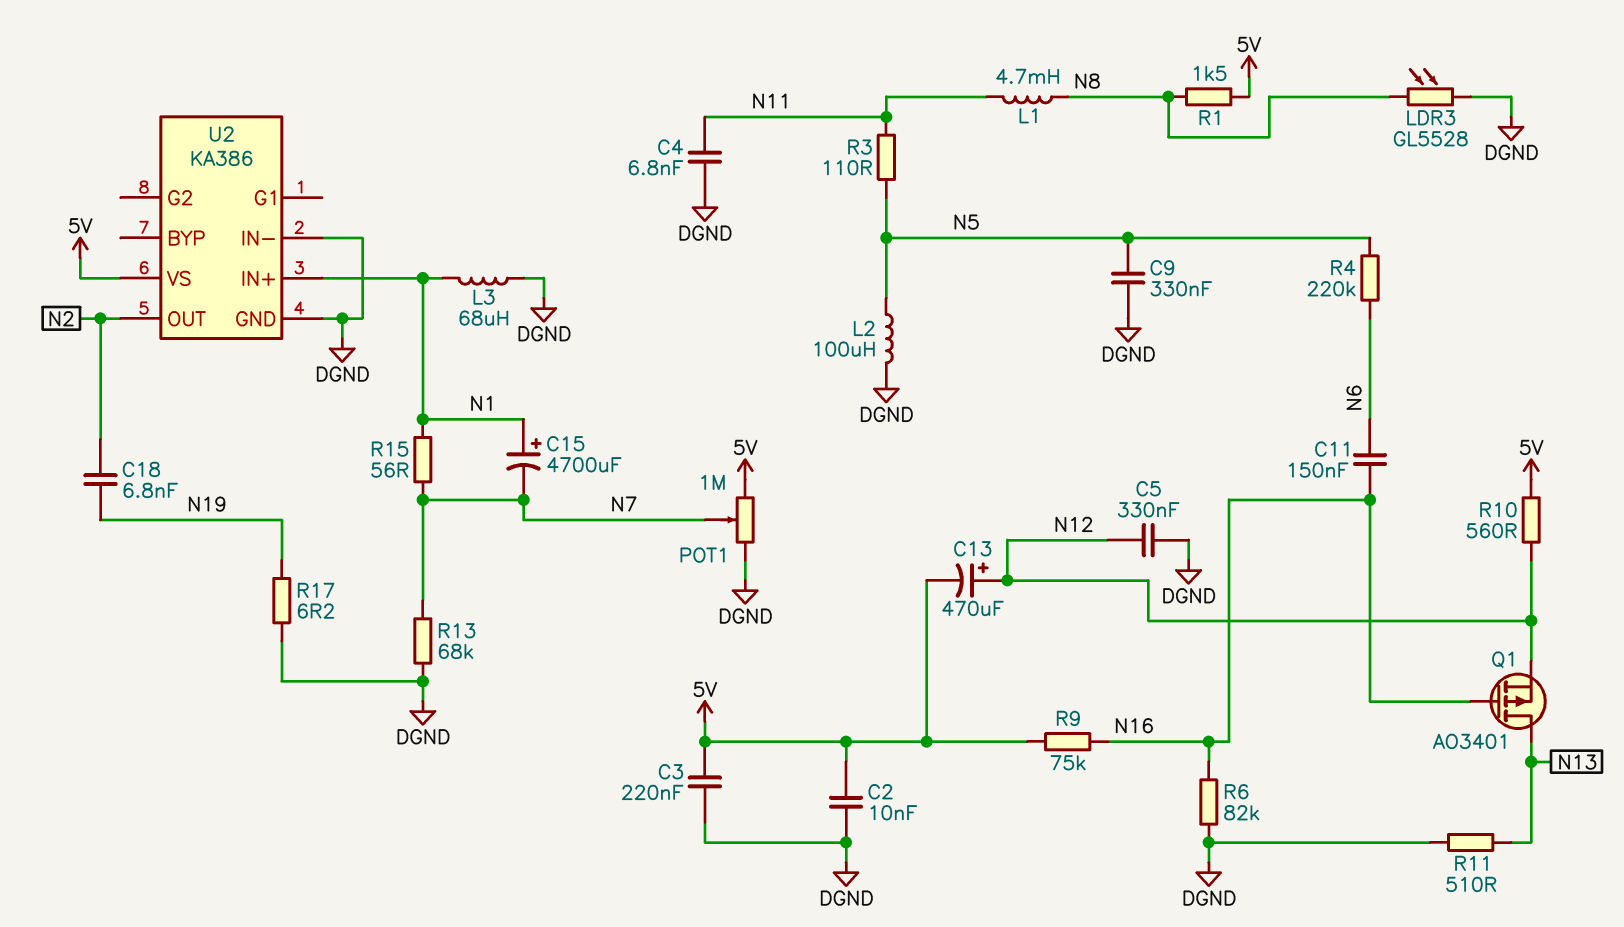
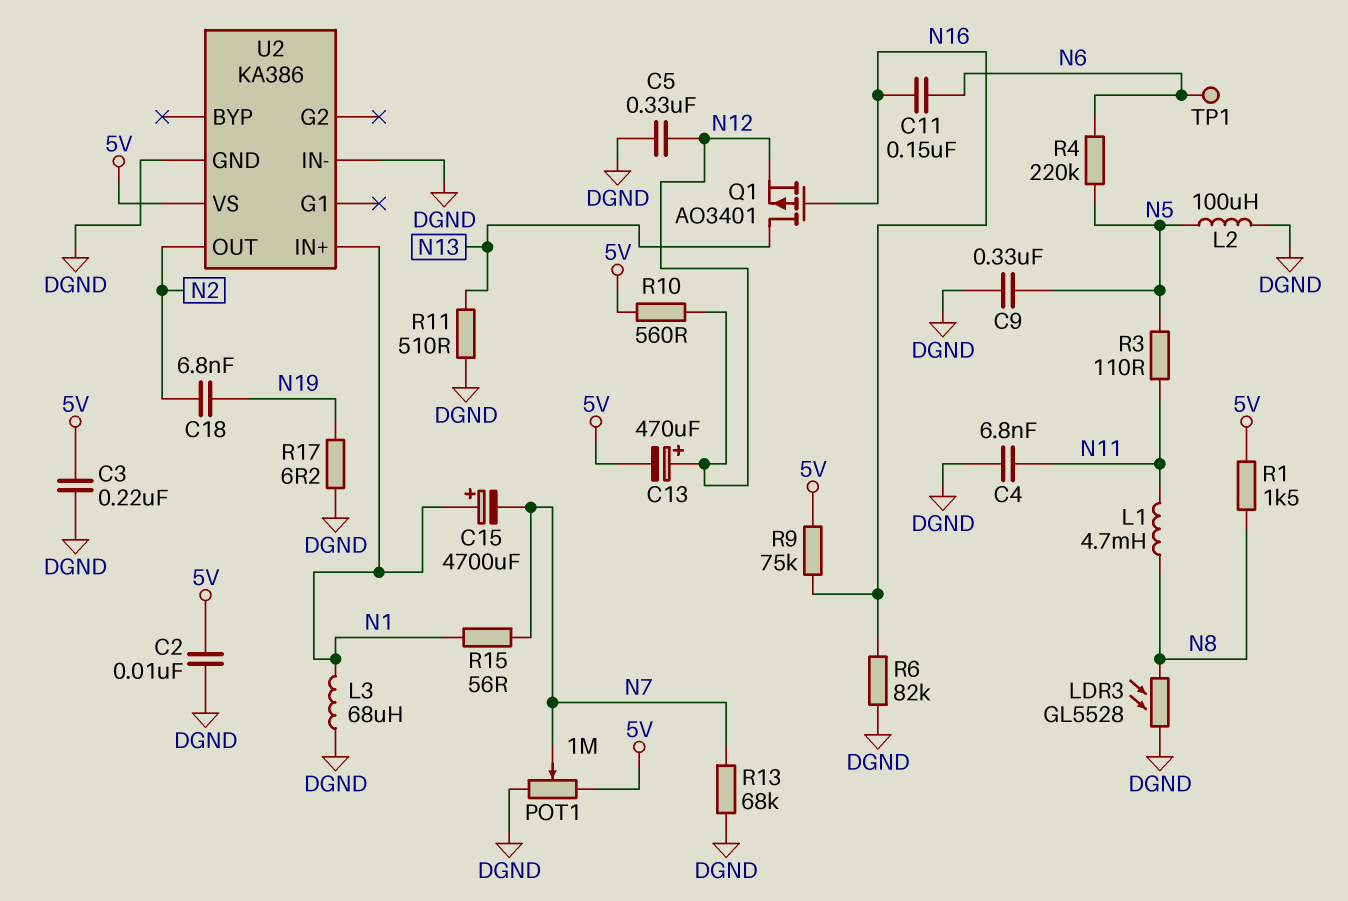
TP1: none -> test point (N6)

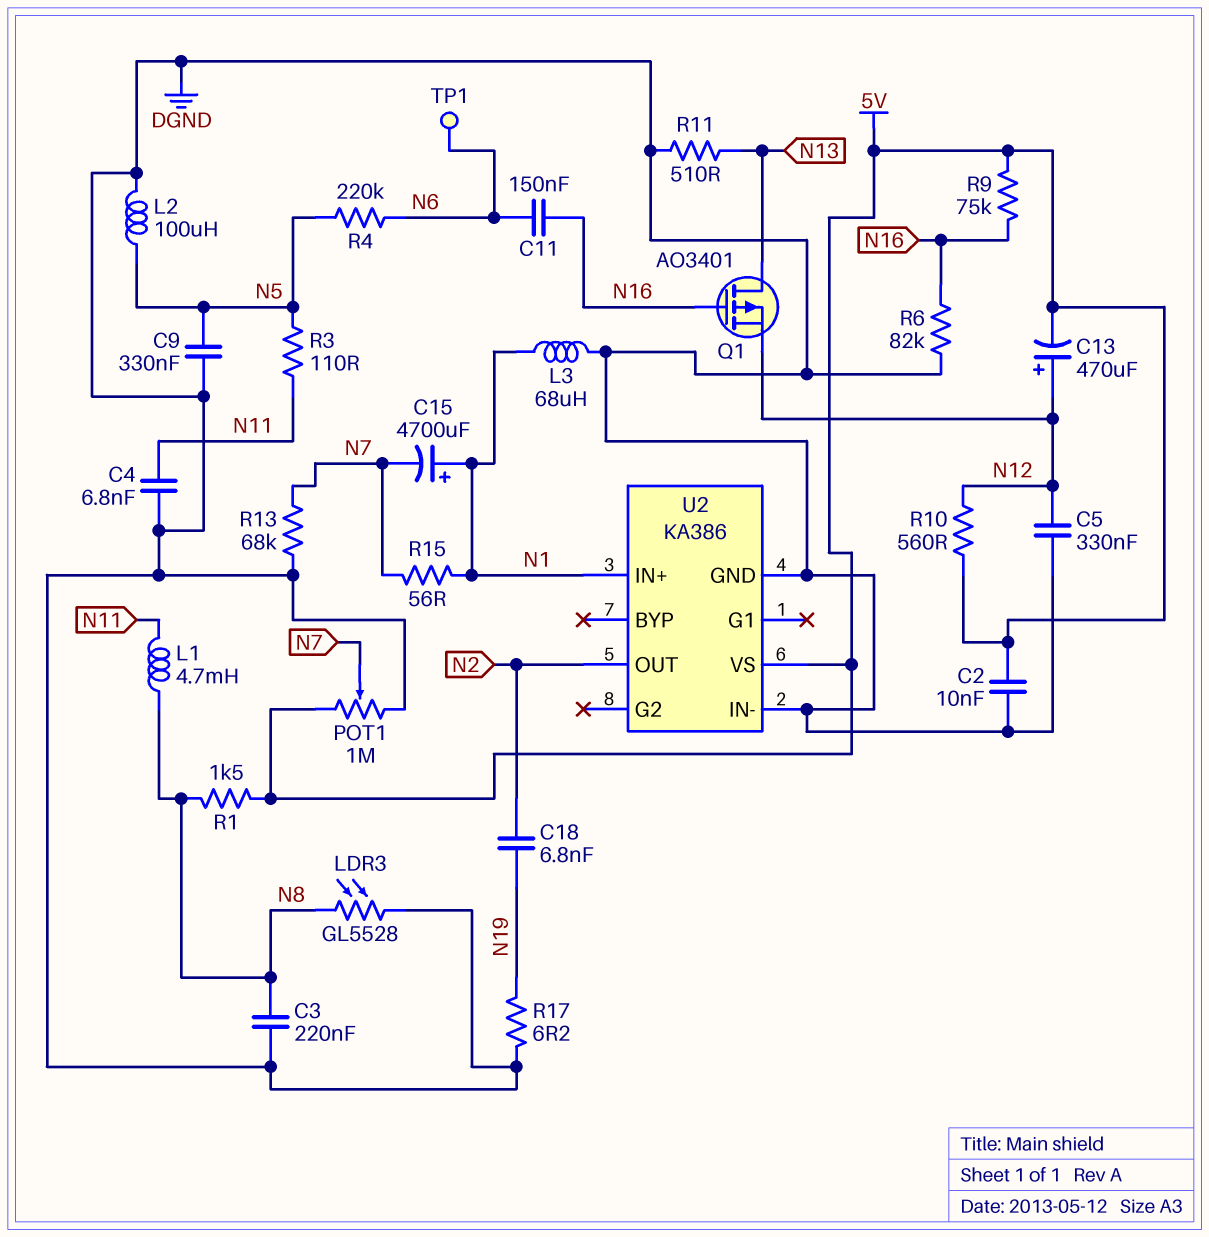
C3: 220nF (5V, DGND) -> 220nF (DGND, N8)

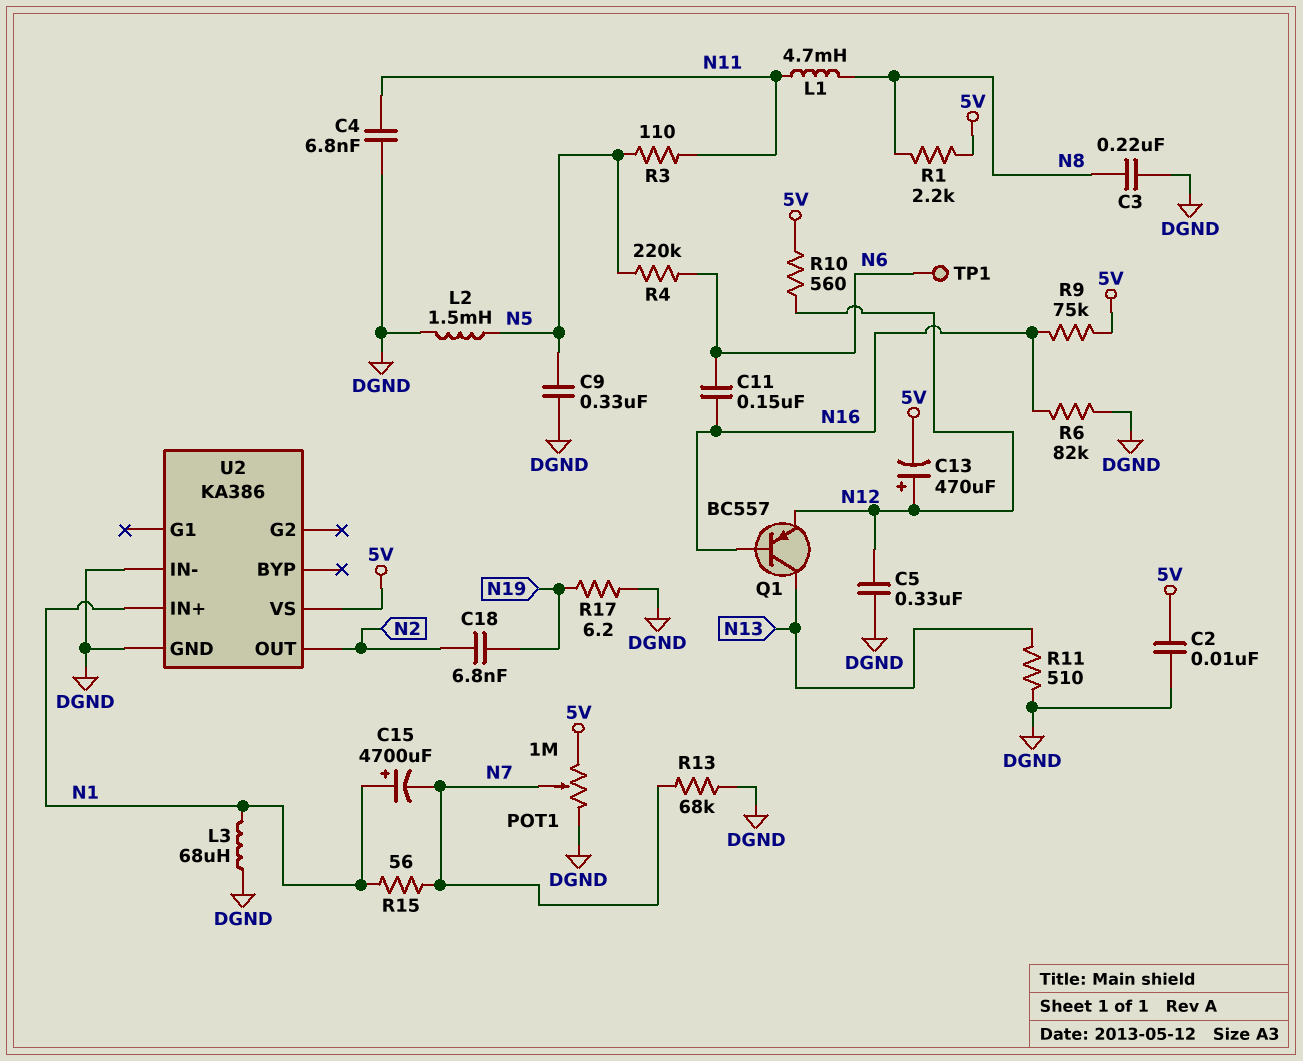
L2: 100uH (DGND, N5) -> 1.5mH (DGND, N5)
LDR3: GL5528 (DGND, N8) -> none
Q1: PMOS AO3401 (G N16, D N13, S N12) -> PNP BC557 (B N16, C N13, E N12)
R1: 1.5k (5V, N8) -> 2.2k (5V, N8)

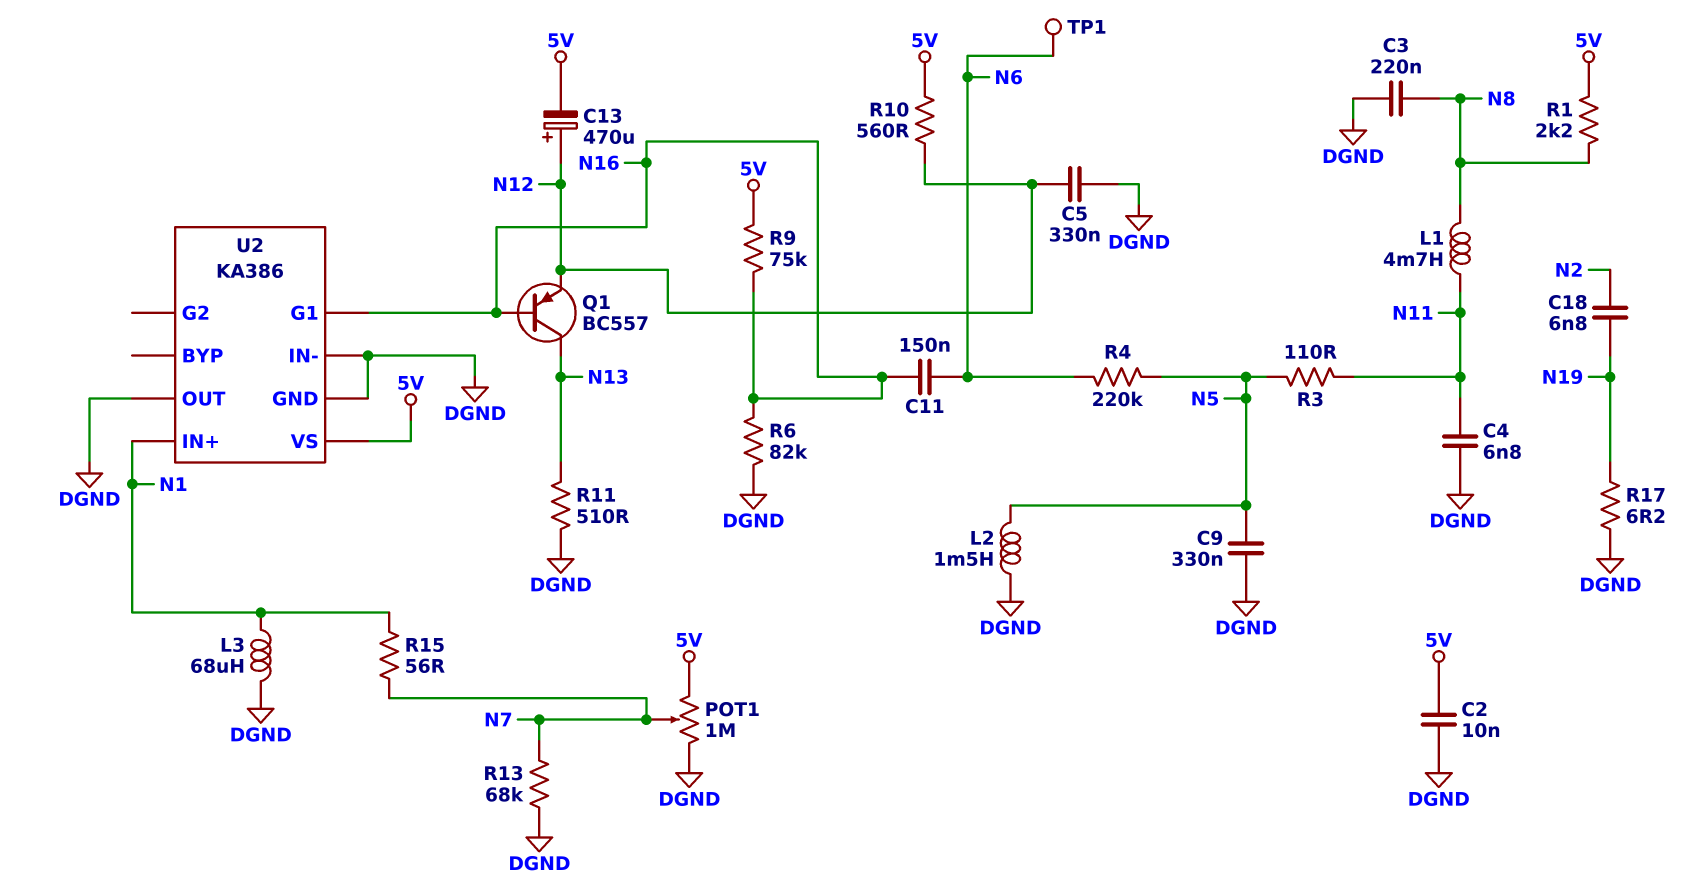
C15: 4700uF (plus N1, minus N7) -> none
U2 pin G1: none -> N16
U2 pin OUT: N2 -> DGND

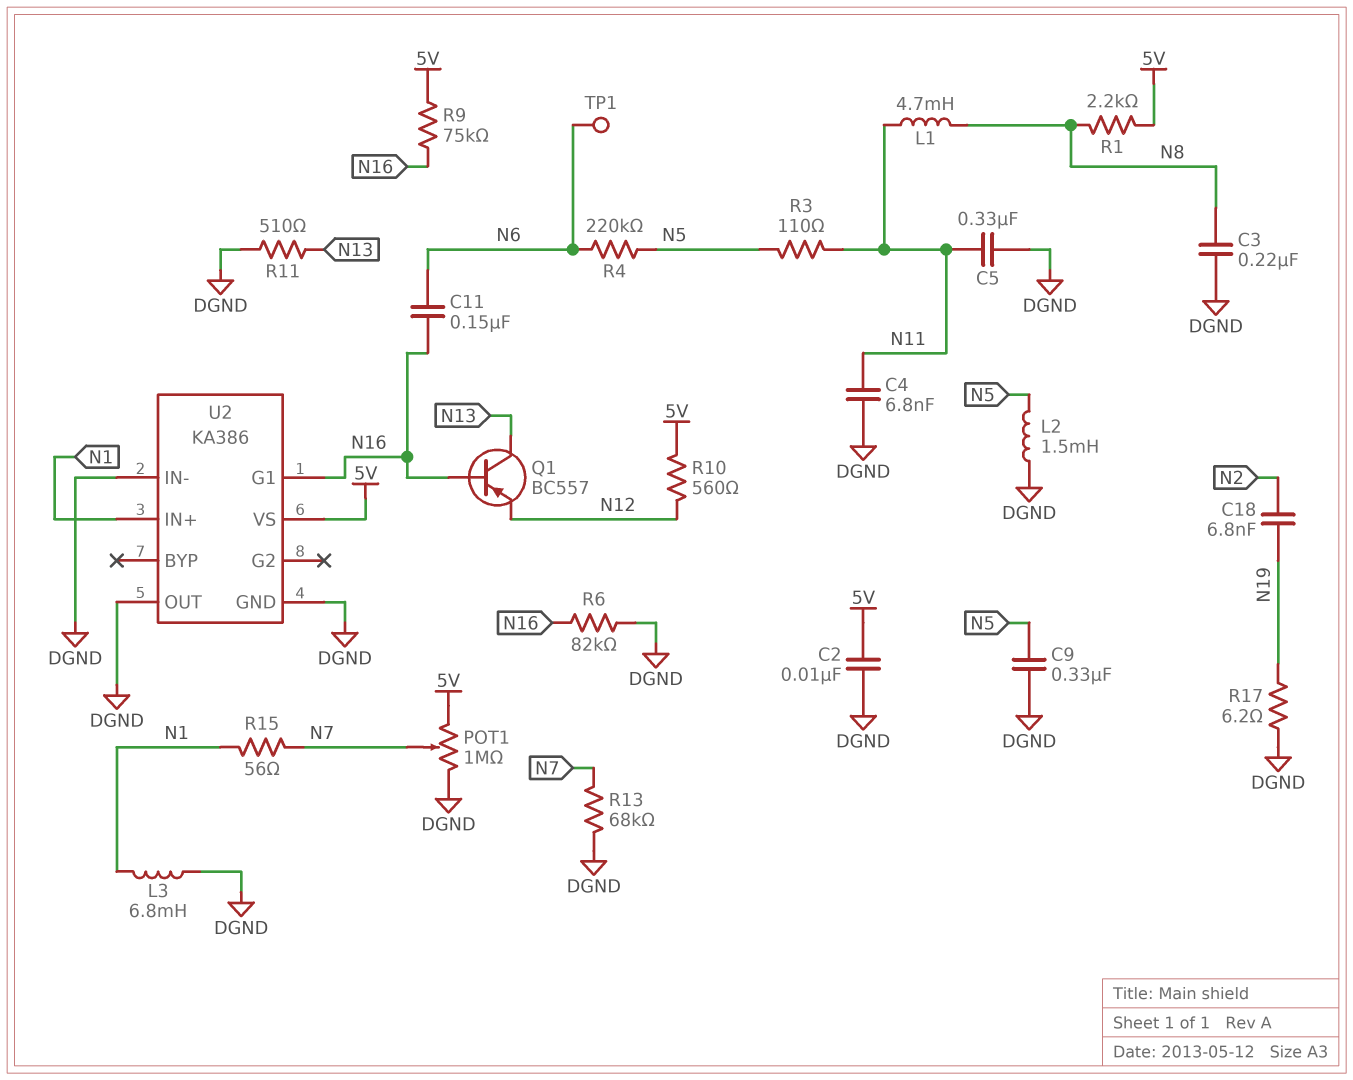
C5: 330nF (DGND, N12) -> 330nF (DGND, N11)
C13: 470uF (plus N12, minus 5V) -> none
L3: 68uH (DGND, N1) -> 6.8mH (DGND, N1)

